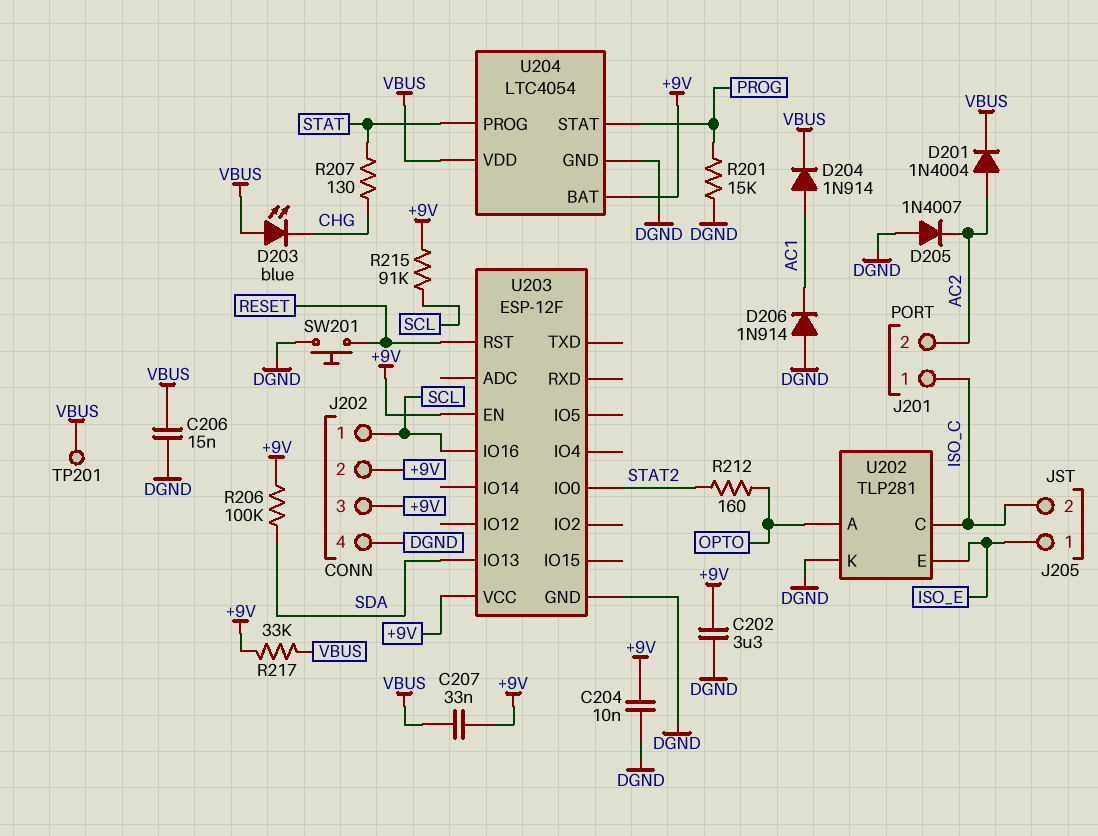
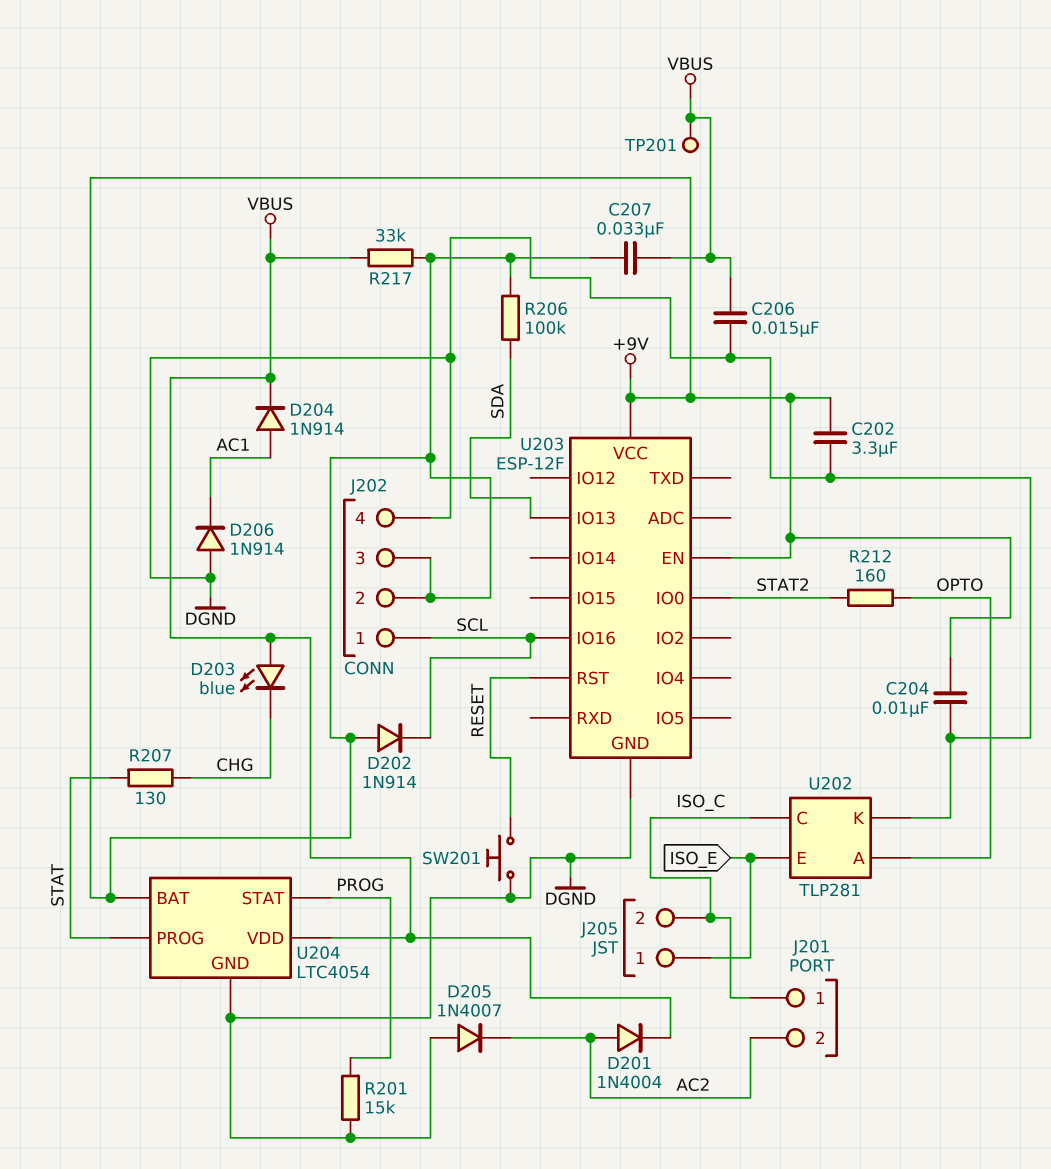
D202: none -> diode 1N914 (A +9V, K SCL)
R215: 91k (+9V, SCL) -> none

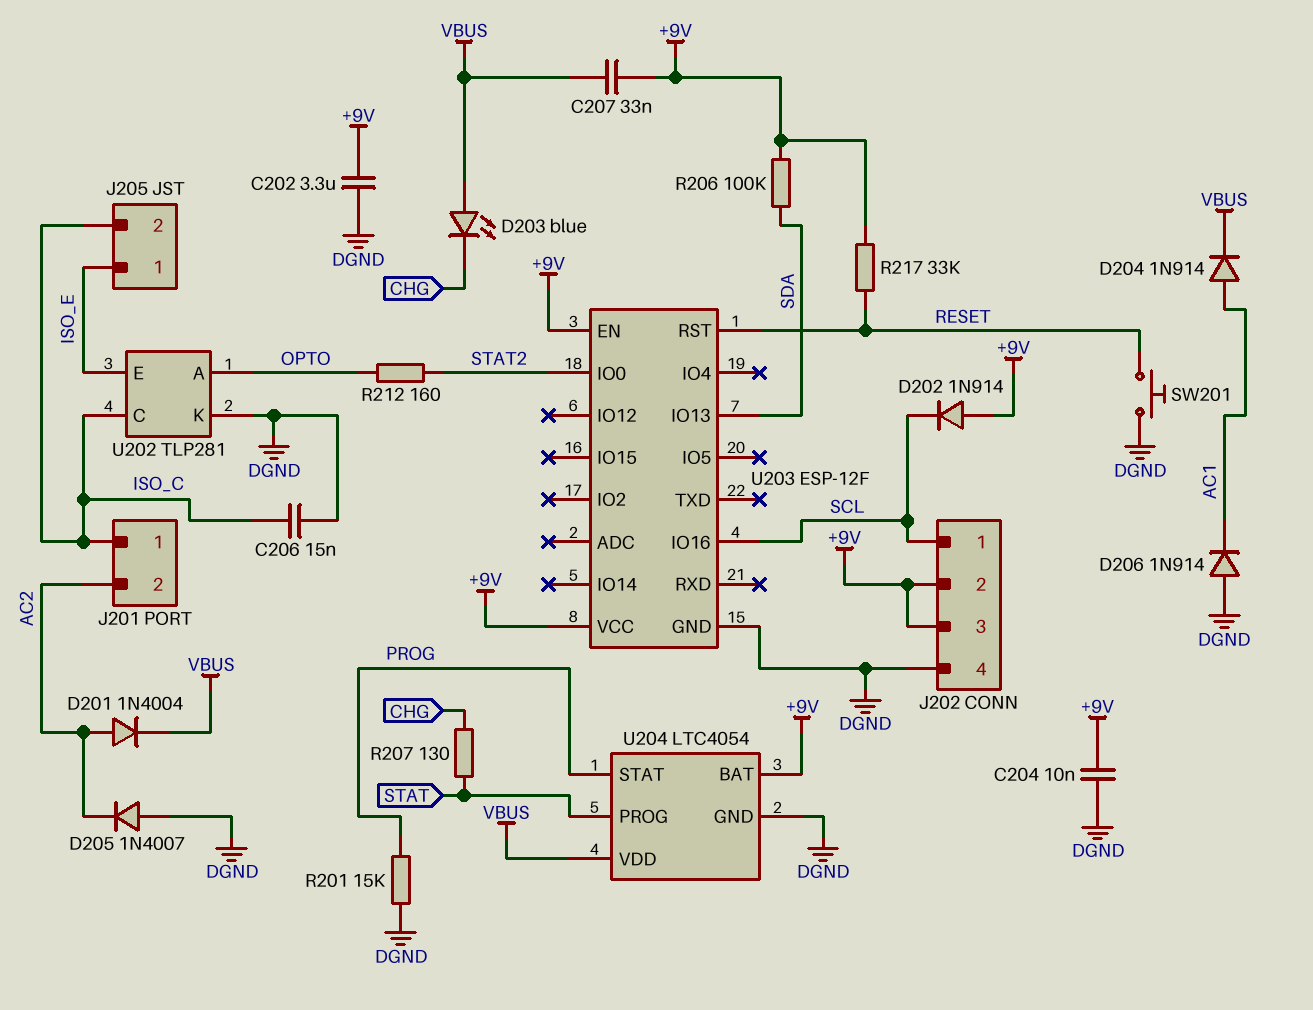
C206: 15nF (DGND, VBUS) -> 15nF (DGND, ISO_C)
R217: 33k (+9V, VBUS) -> 33k (+9V, RESET)
TP201: test point (VBUS) -> none

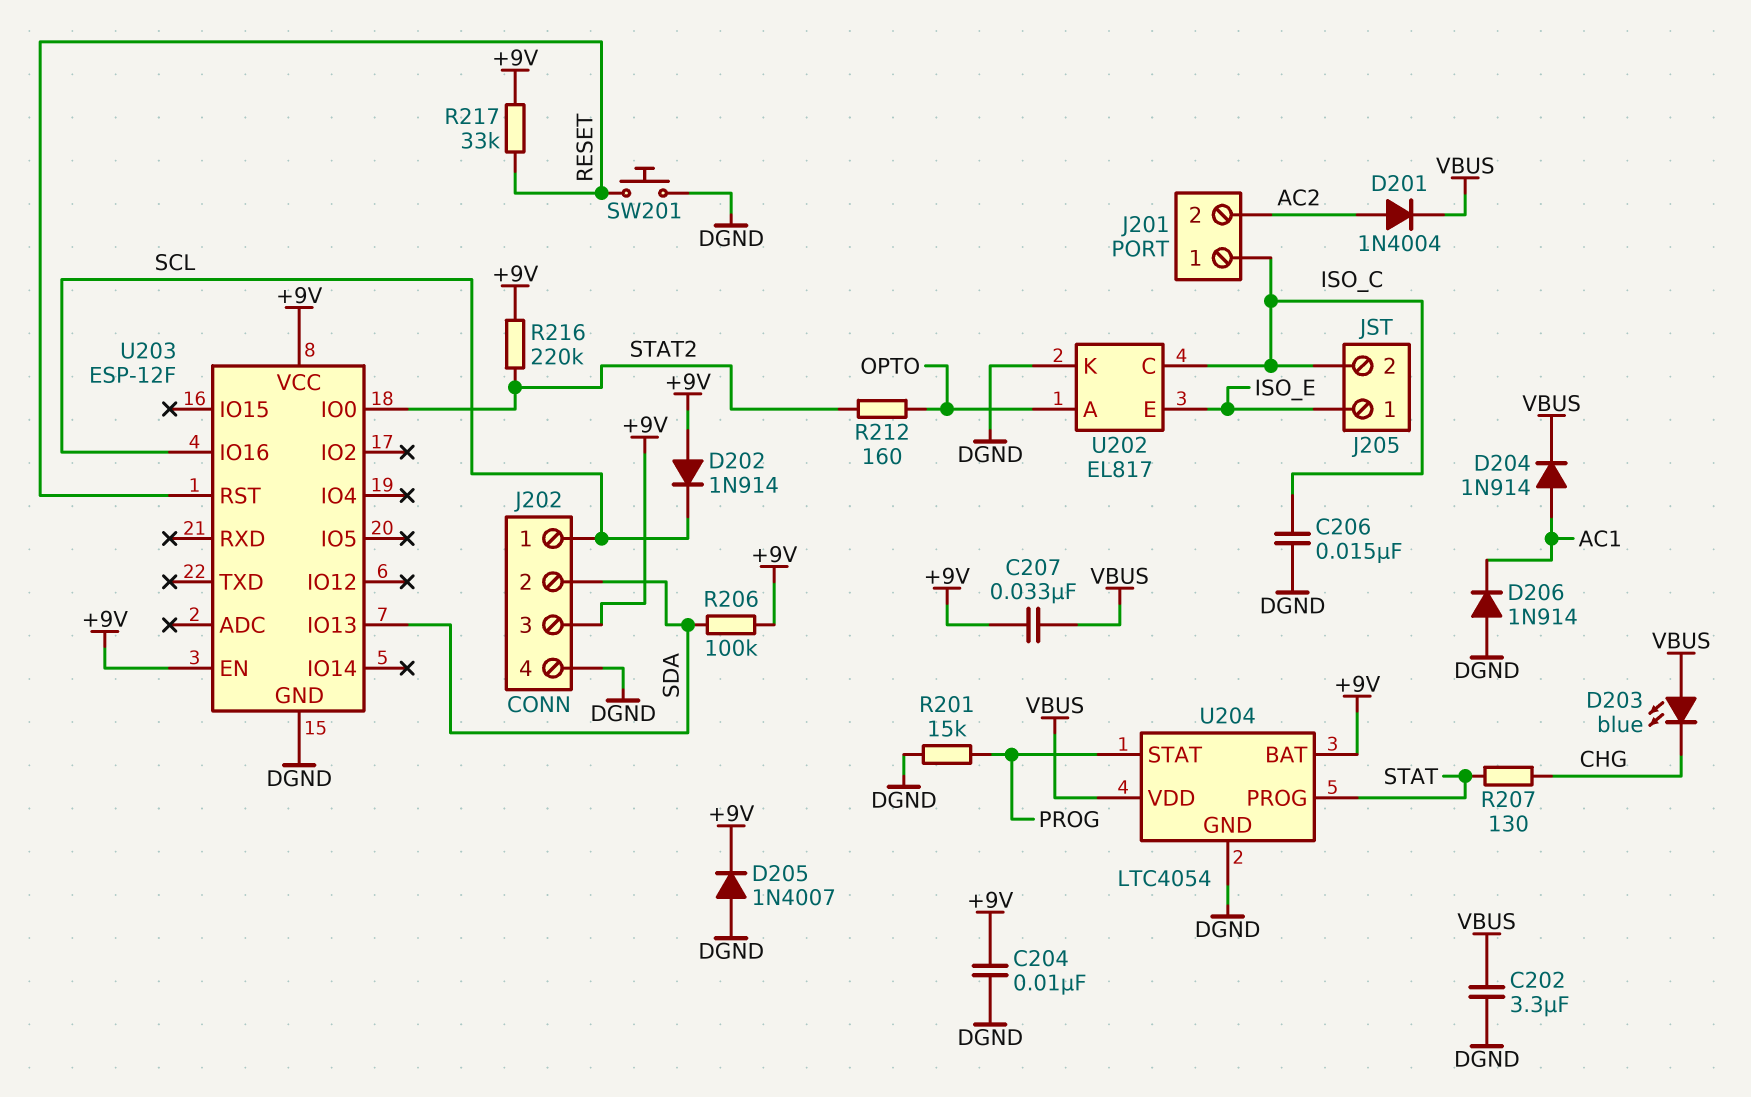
C202: 3.3uF (+9V, DGND) -> 3.3uF (DGND, VBUS)
D205: diode 1N4007 (A DGND, K AC2) -> diode 1N4007 (A DGND, K +9V)
J202 pin 2: +9V -> SDA
R216: none -> 220k (+9V, STAT2)
U202: TLP281 -> EL817

